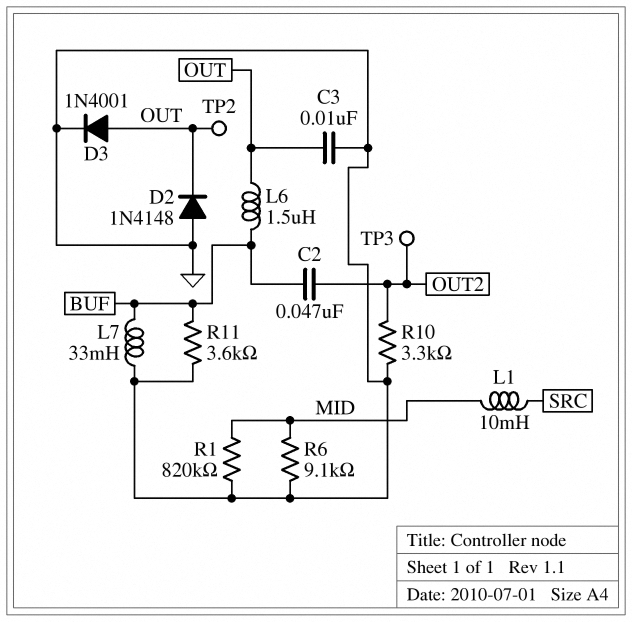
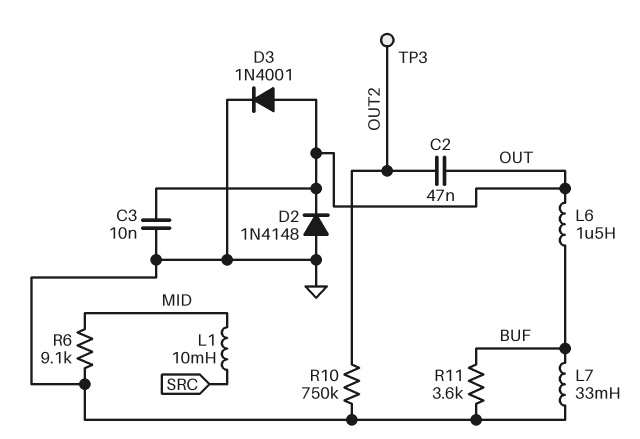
C2: 47nF (BUF, OUT2) -> 47nF (OUT, OUT2)
R1: 820k (GND, MID) -> none
R10: 3.3k (GND, OUT2) -> 750k (GND, OUT2)
TP2: test point (OUT) -> none

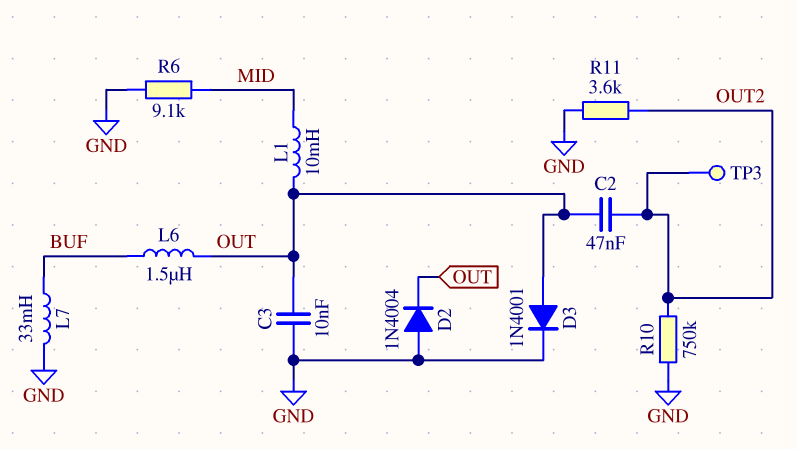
D2: diode 1N4148 (A GND, K OUT) -> diode 1N4004 (A GND, K OUT)
L1: 10mH (MID, SRC) -> 10mH (MID, OUT)
R11: 3.6k (BUF, GND) -> 3.6k (GND, OUT2)

